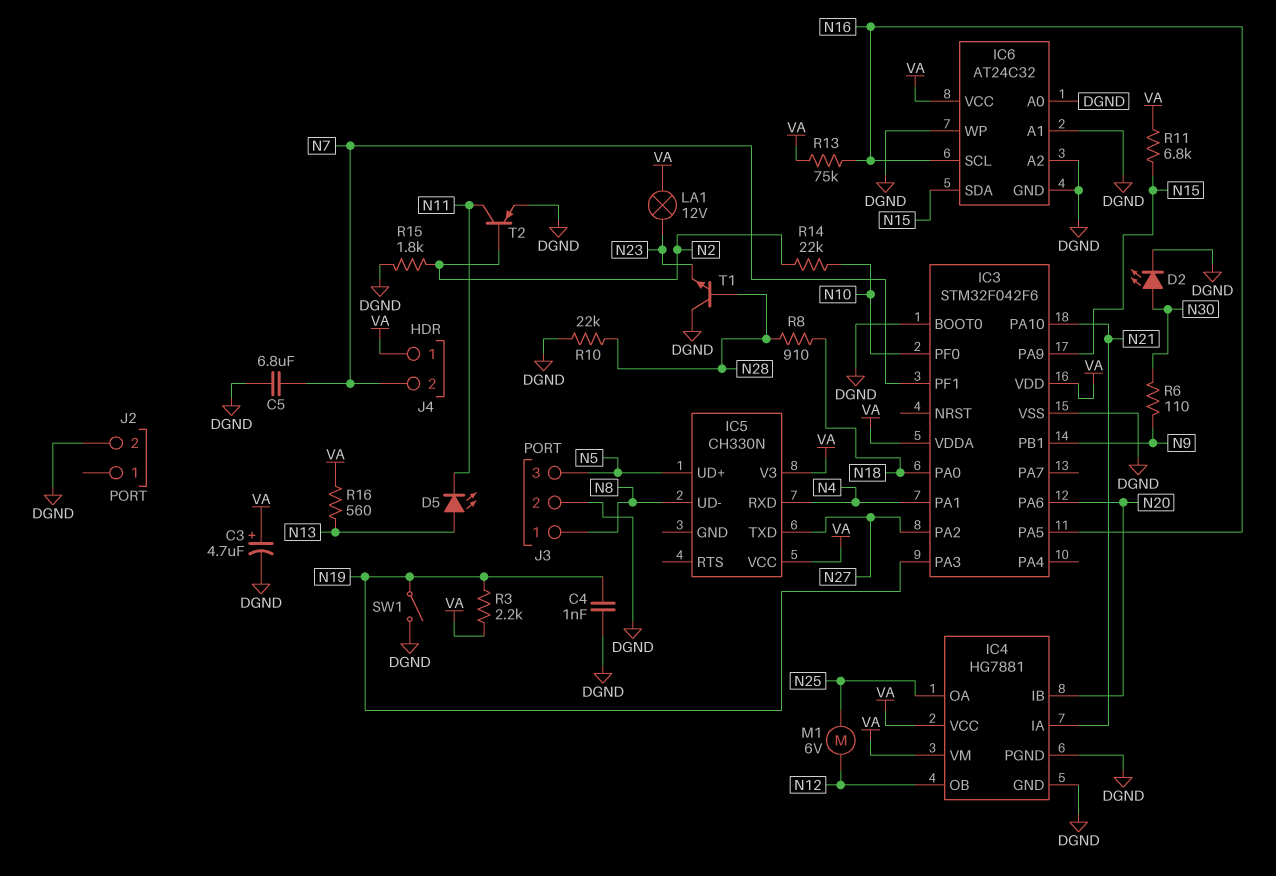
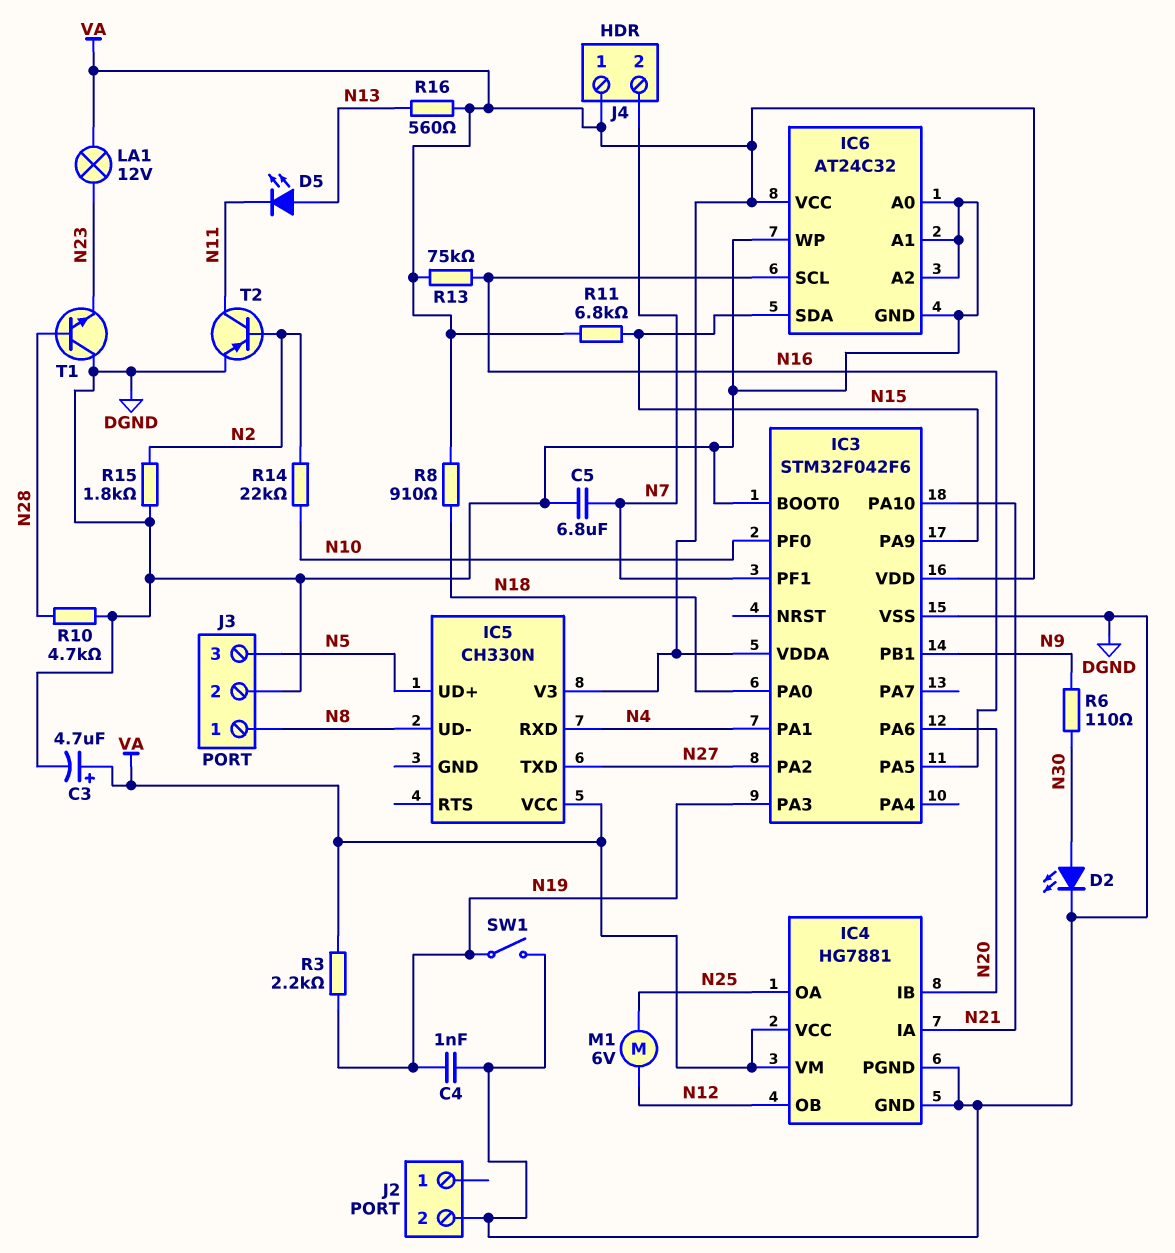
R8: 910 (N18, N28) -> 910 (N18, VA)
R10: 22k (DGND, N28) -> 4.7k (DGND, N28)

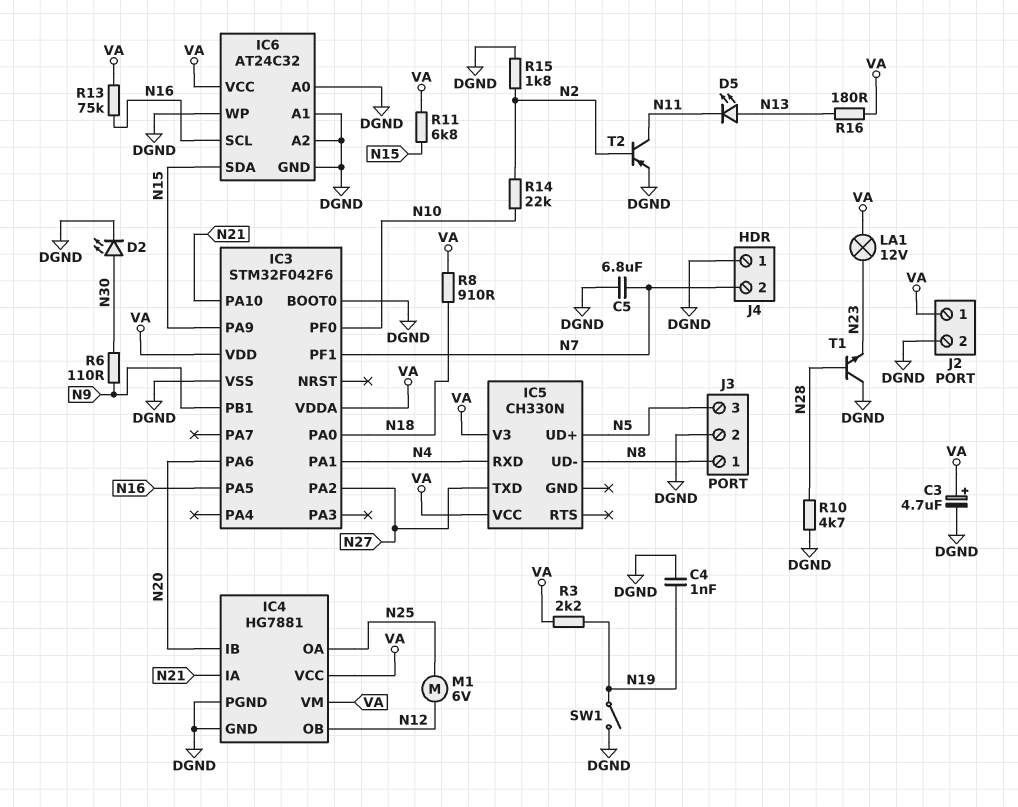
IC3 pin PA3: N19 -> none
J2 pin 1: none -> VA
J4 pin 1: VA -> DGND
R16: 560 (N13, VA) -> 180 (N13, VA)

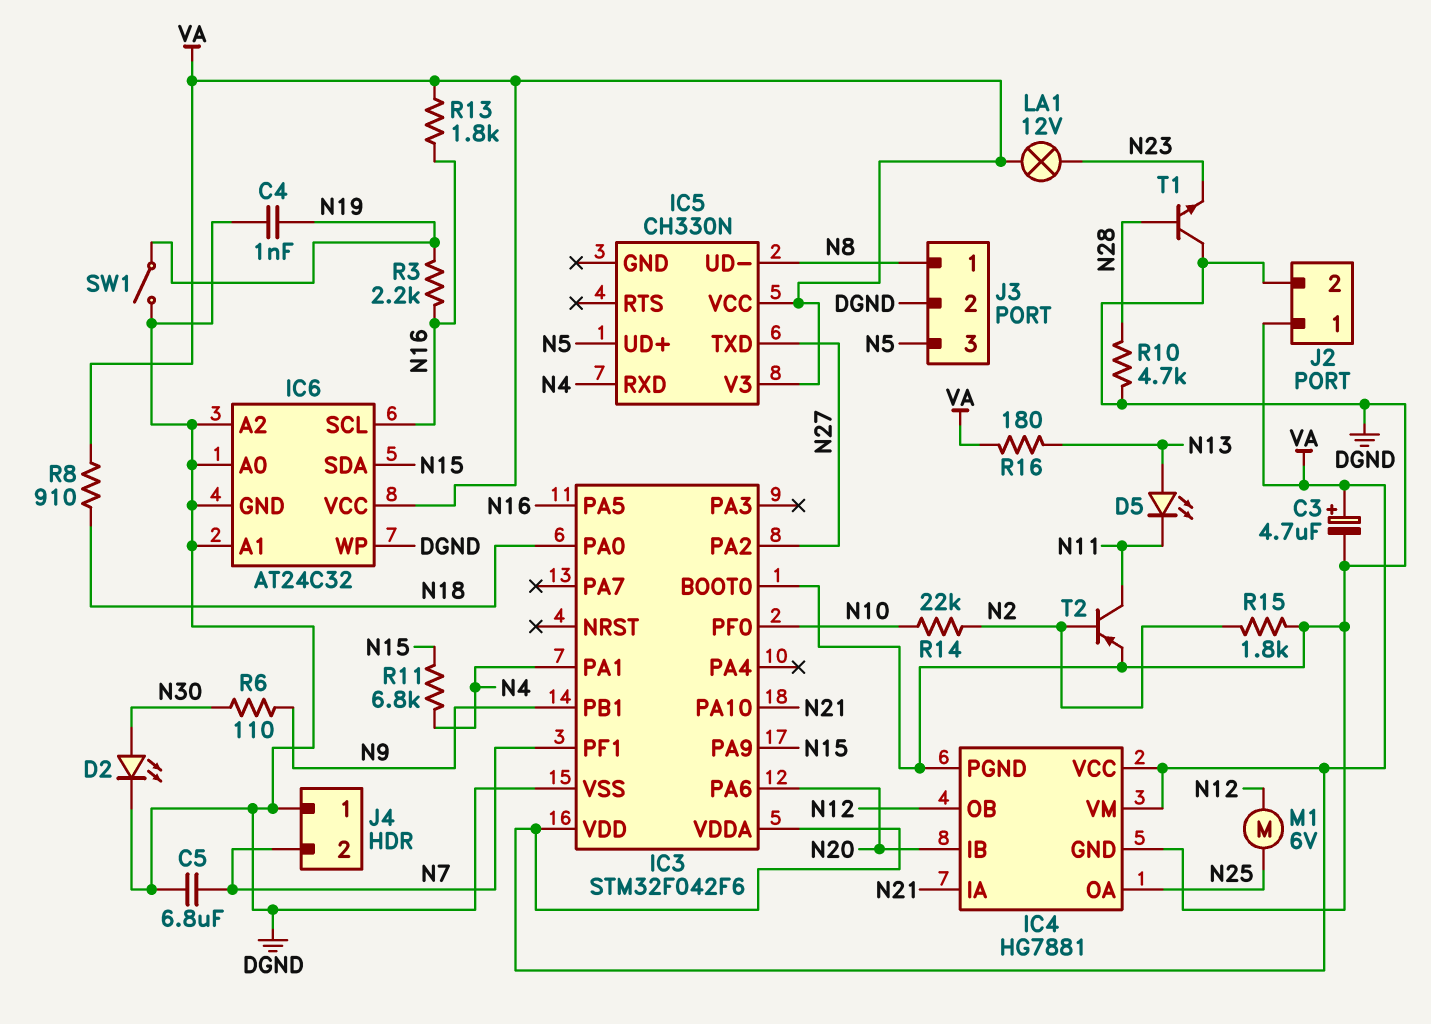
R3: 2.2k (N19, VA) -> 2.2k (N16, N19)
R11: 6.8k (N15, VA) -> 6.8k (N4, N15)
R13: 75k (N16, VA) -> 1.8k (N16, VA)

